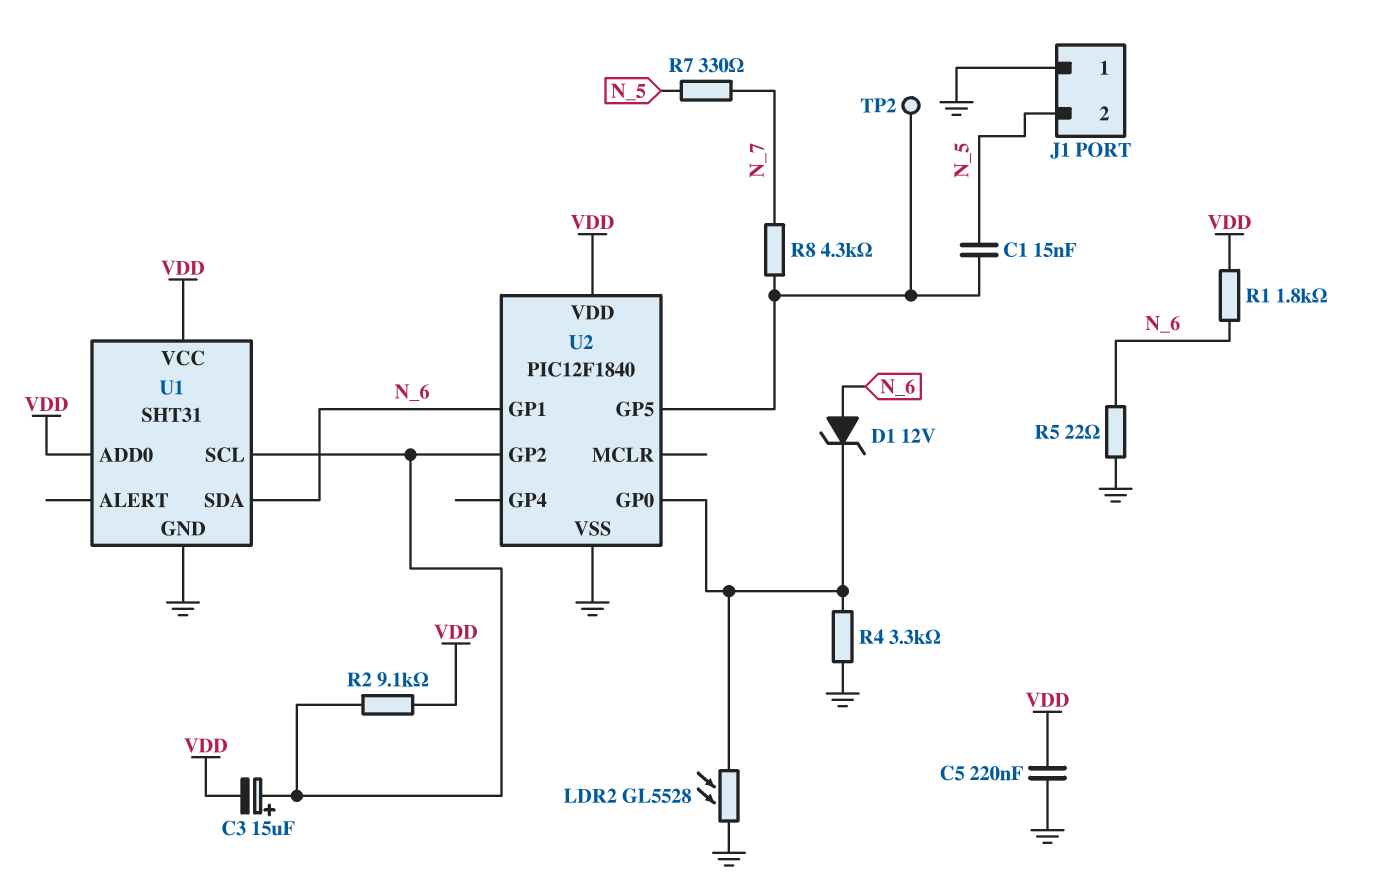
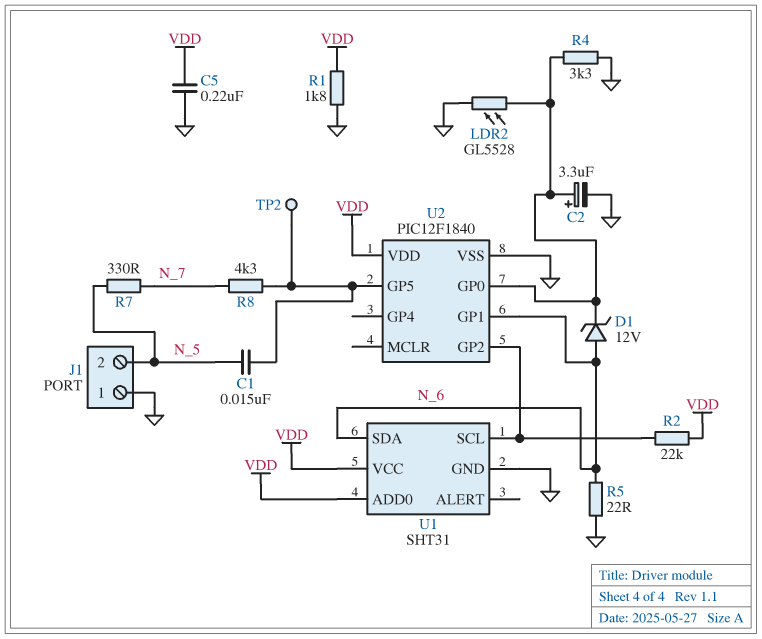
C2: none -> 3.3uF (plus U2/GP0, minus GND)
C3: 15uF (plus U1/SCL, minus VDD) -> none
R1: 1.8k (N_6, VDD) -> 1.8k (GND, VDD)
R2: 9.1k (U1/SCL, VDD) -> 22k (U1/SCL, VDD)

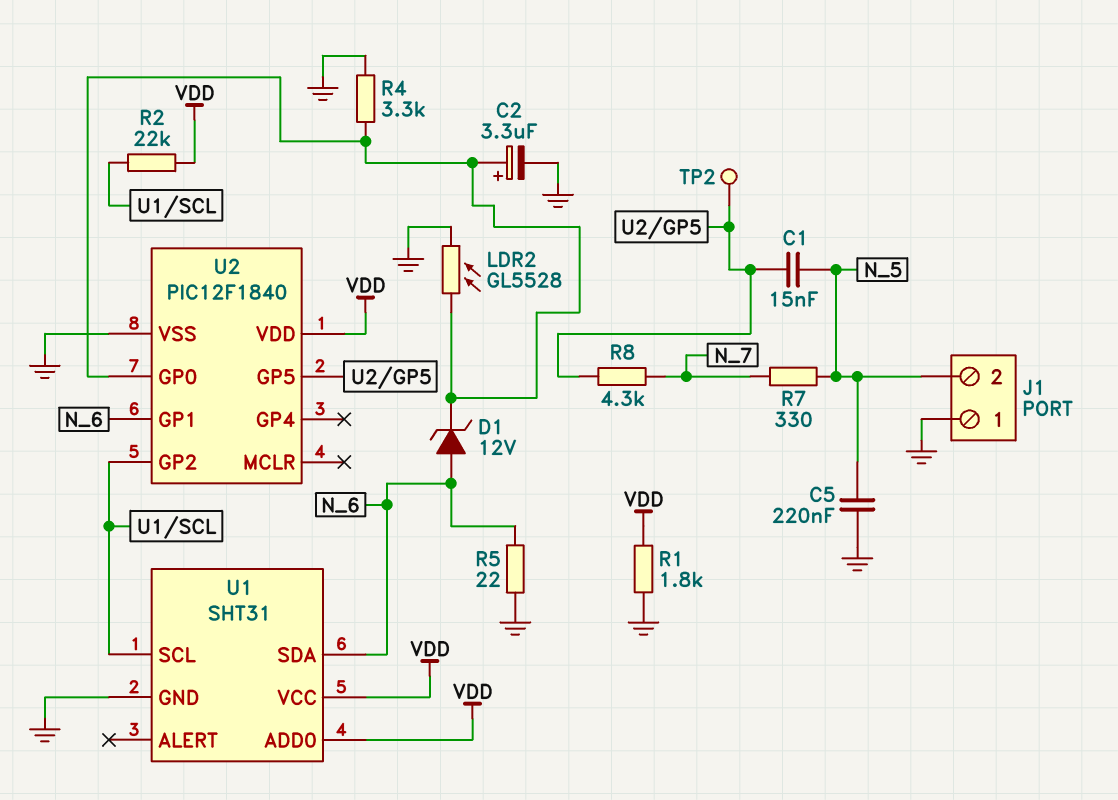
C5: 220nF (GND, VDD) -> 220nF (GND, N_5)

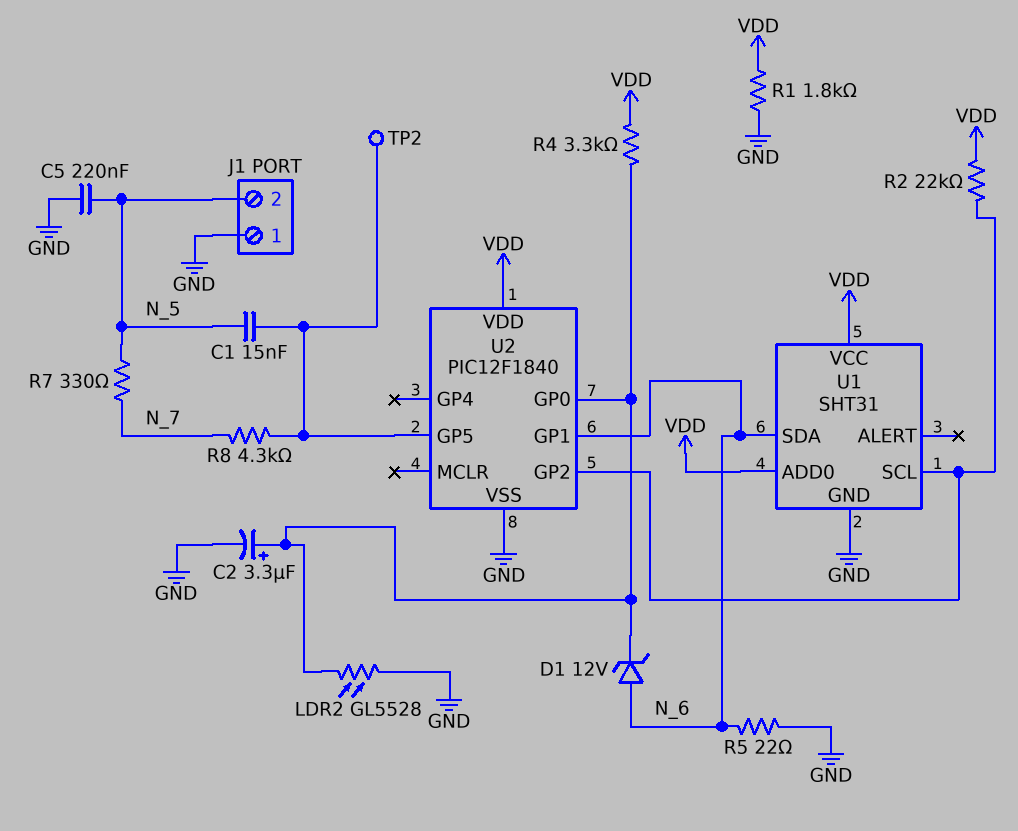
R4: 3.3k (GND, U2/GP0) -> 3.3k (U2/GP0, VDD)

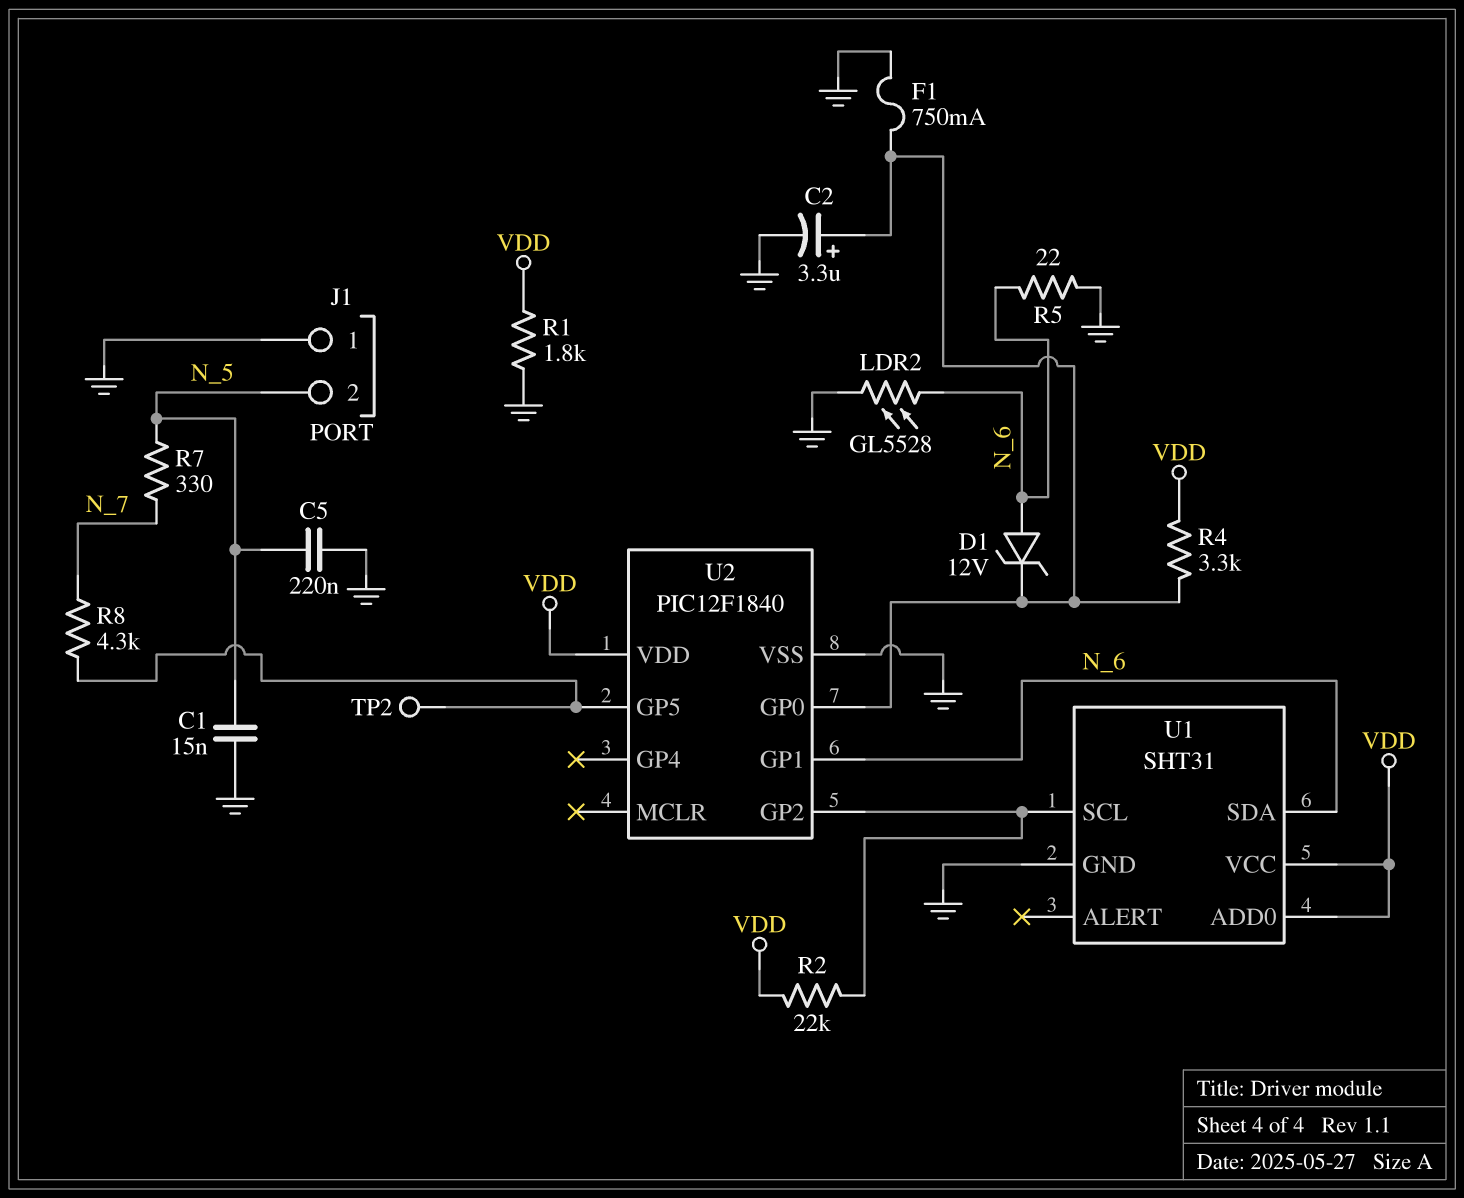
C1: 15nF (N_5, U2/GP5) -> 15nF (GND, N_5)
F1: none -> 750mA (GND, U2/GP0)
LDR2: GL5528 (GND, U2/GP0) -> GL5528 (GND, N_6)

